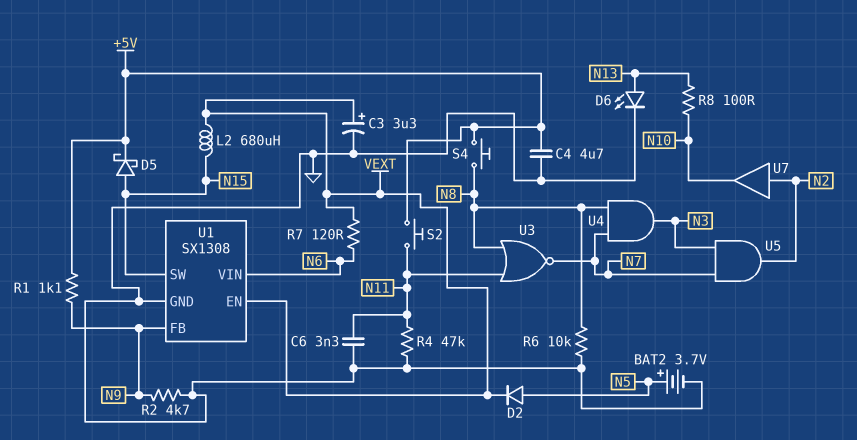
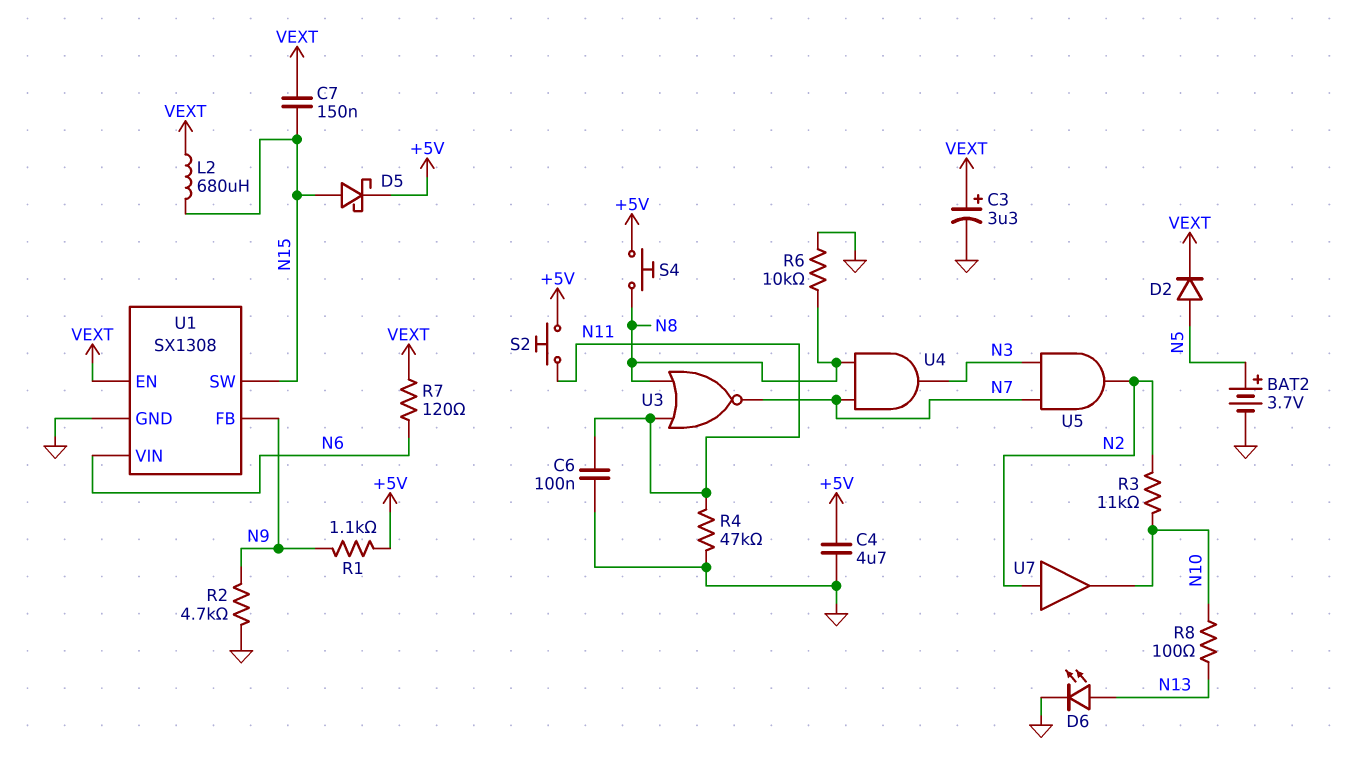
C6: 3.3nF (GND, N11) -> 100nF (GND, N11)
C7: none -> 150nF (N15, VEXT)
R3: none -> 11k (N2, N10)

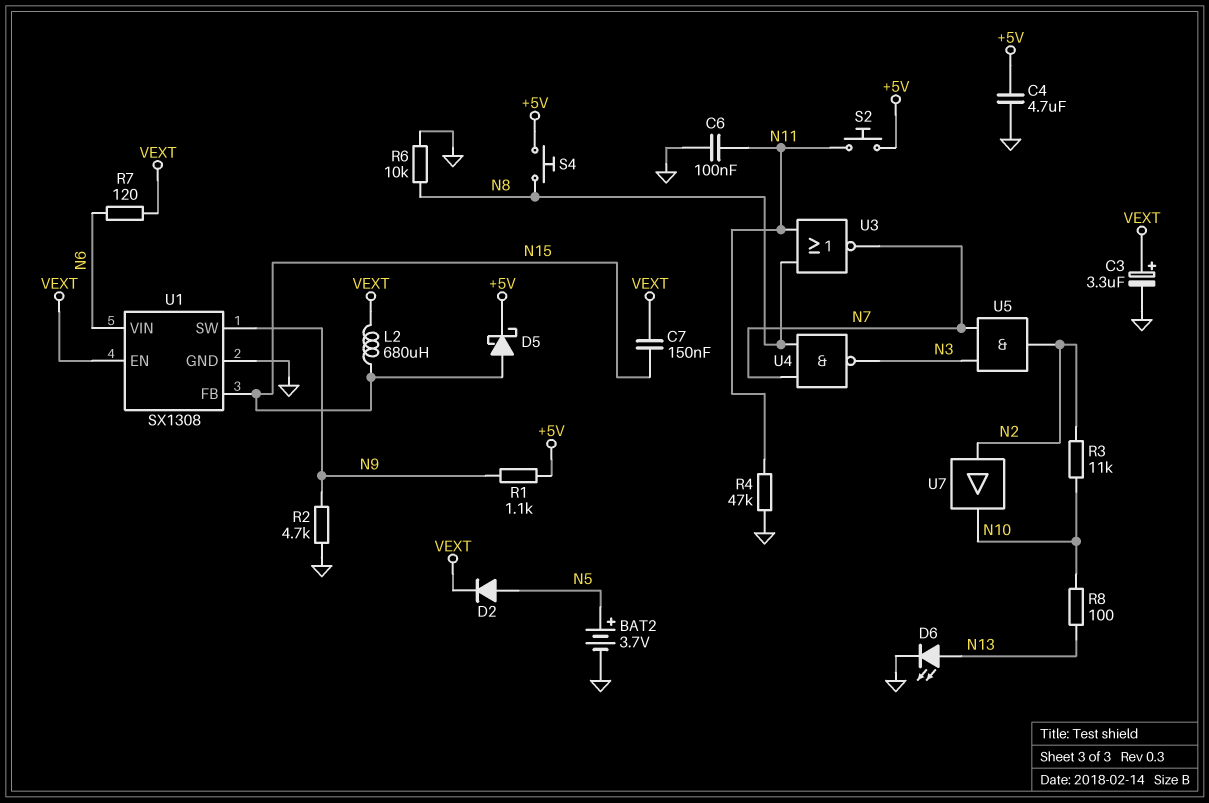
U1 pin FB: N9 -> N15
U1 pin SW: N15 -> N9
U4: AND (in N7, in N8, out N3) -> NAND (in N7, in N8, out N3)

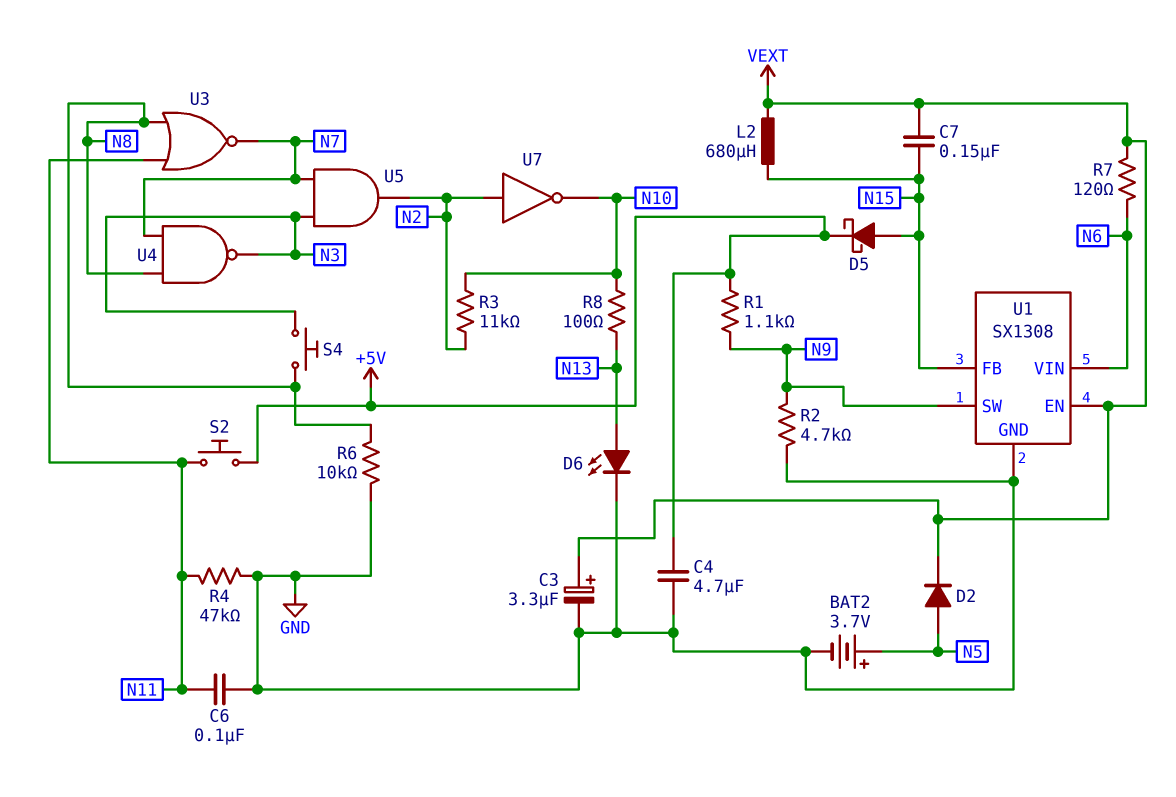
S4: button (+5V, N8) -> button (N3, N8)
U7: buffer (in N2, out N10) -> NOT (in N2, out N10)

